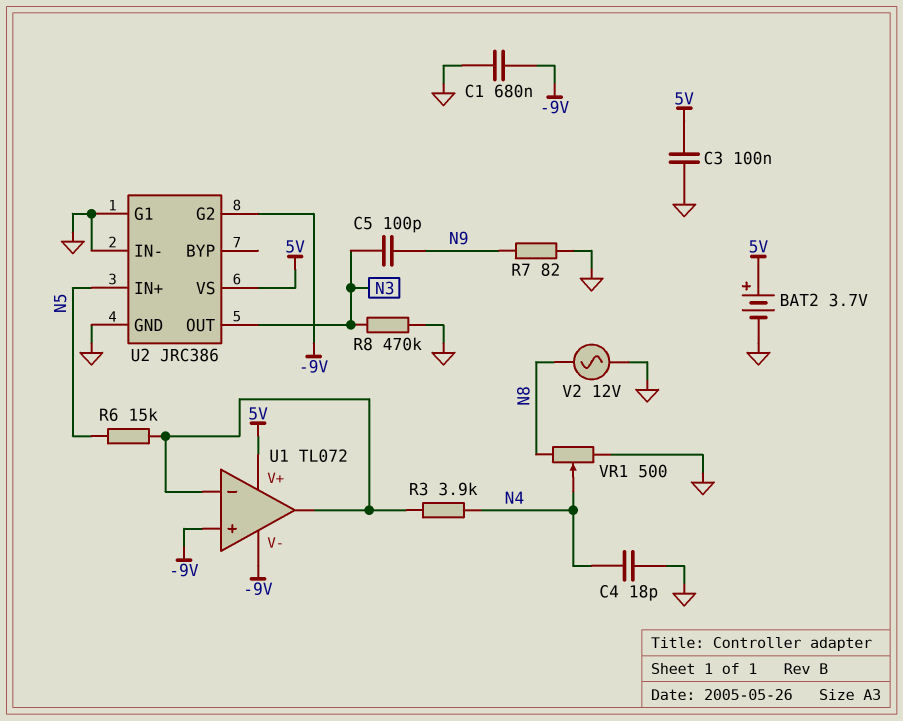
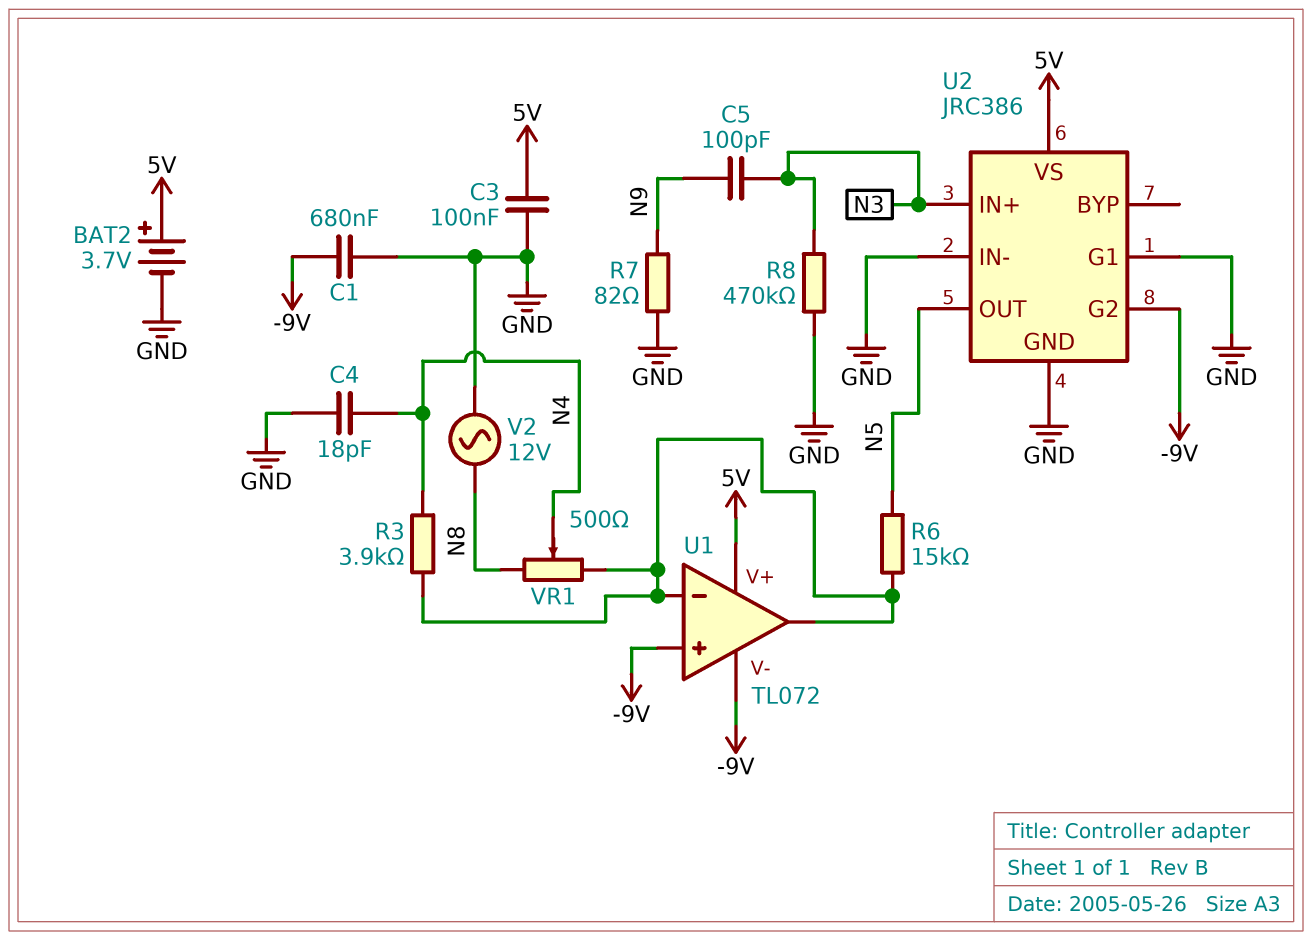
U2 pin IN+: N5 -> N3
U2 pin OUT: N3 -> N5
VR1: 500 (GND, N8, wiper N4) -> 500 (N8, U1/in-, wiper N4)

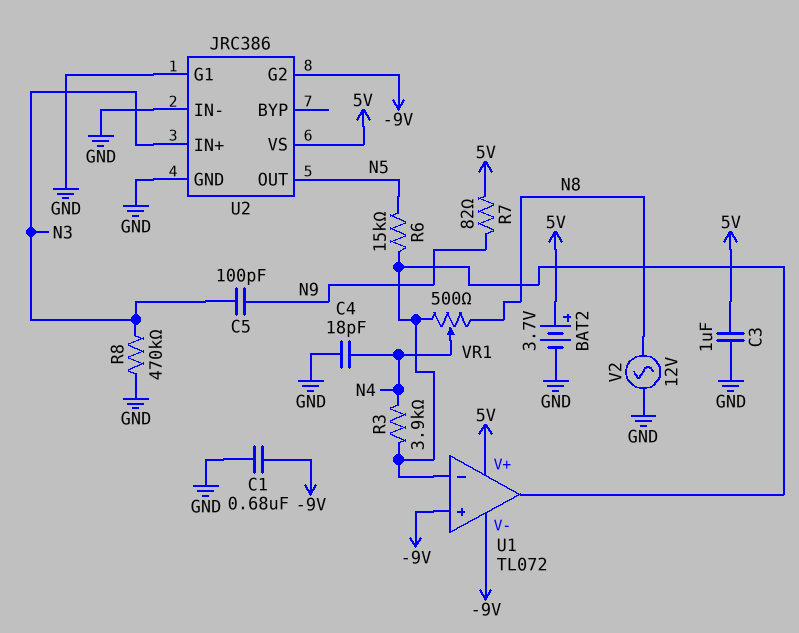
C3: 100nF (5V, GND) -> 1uF (5V, GND)
R7: 82 (GND, N9) -> 82 (5V, N9)

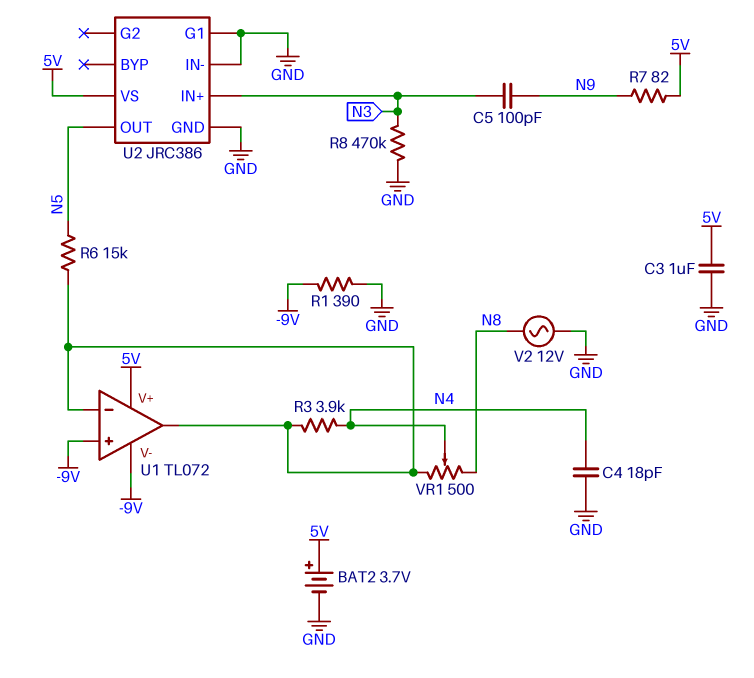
C1: 680nF (-9V, GND) -> none
R1: none -> 390 (-9V, GND)
U2 pin G2: -9V -> none

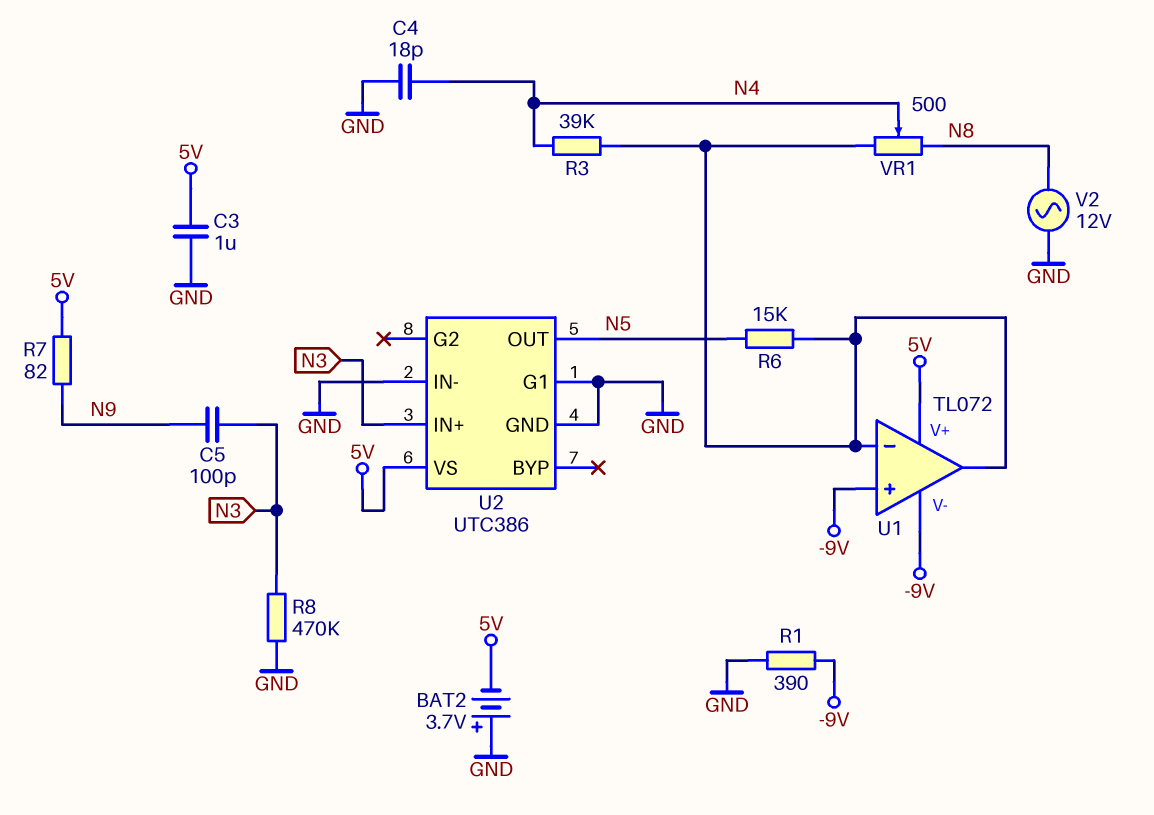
BAT2: 3.7V (plus 5V, minus GND) -> 3.7V (plus GND, minus 5V)
R3: 3.9k (N4, U1/in-) -> 39k (N4, U1/in-)
U2: JRC386 -> UTC386

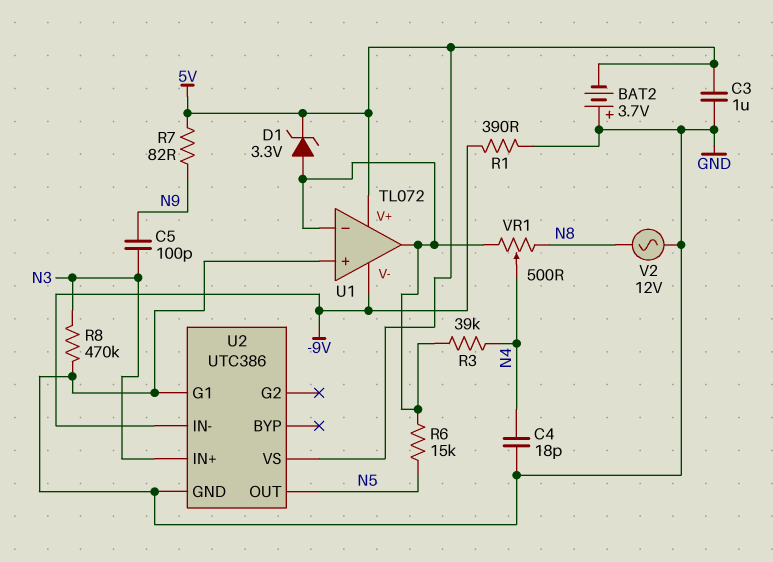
D1: none -> zener 3.3V (A U1/in-, K 5V)
U1 pin in+: -9V -> GND
U2 pin IN-: GND -> -9V

